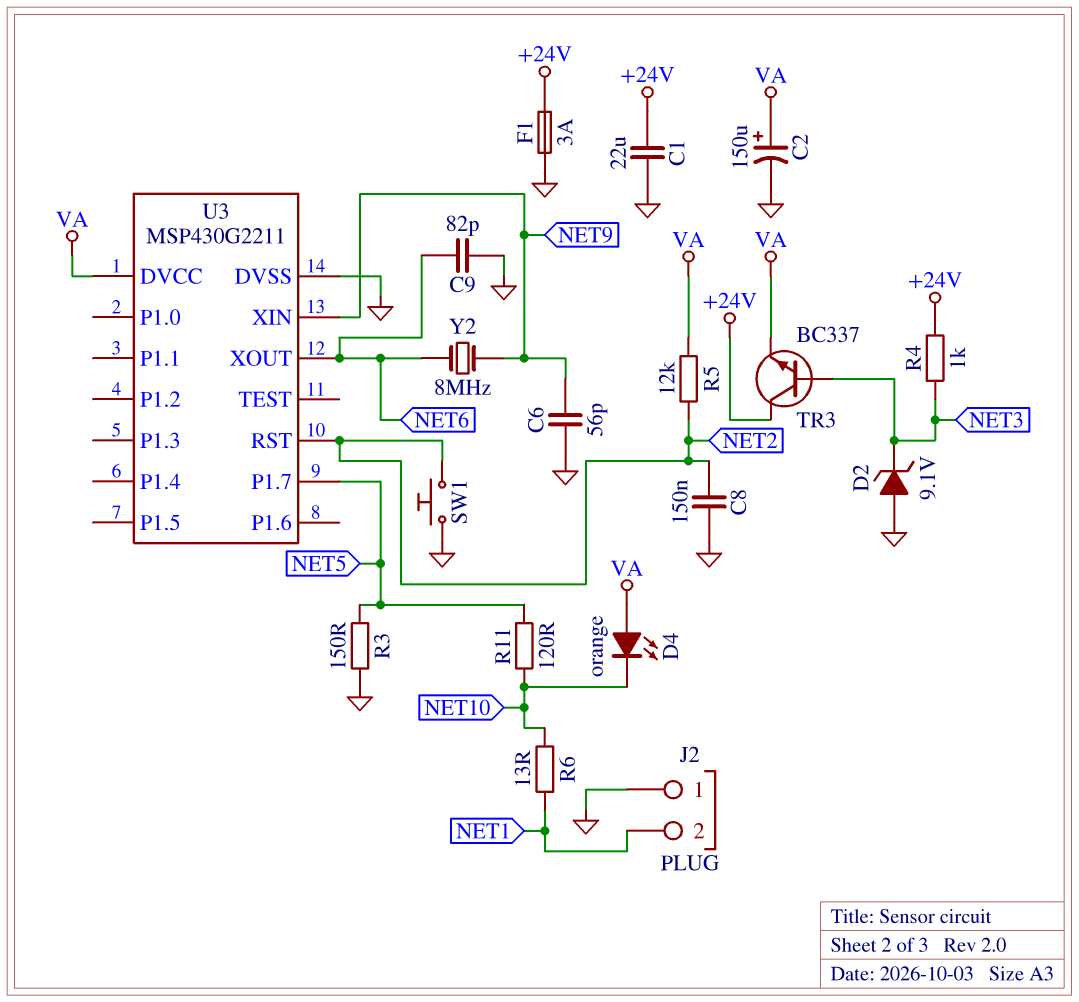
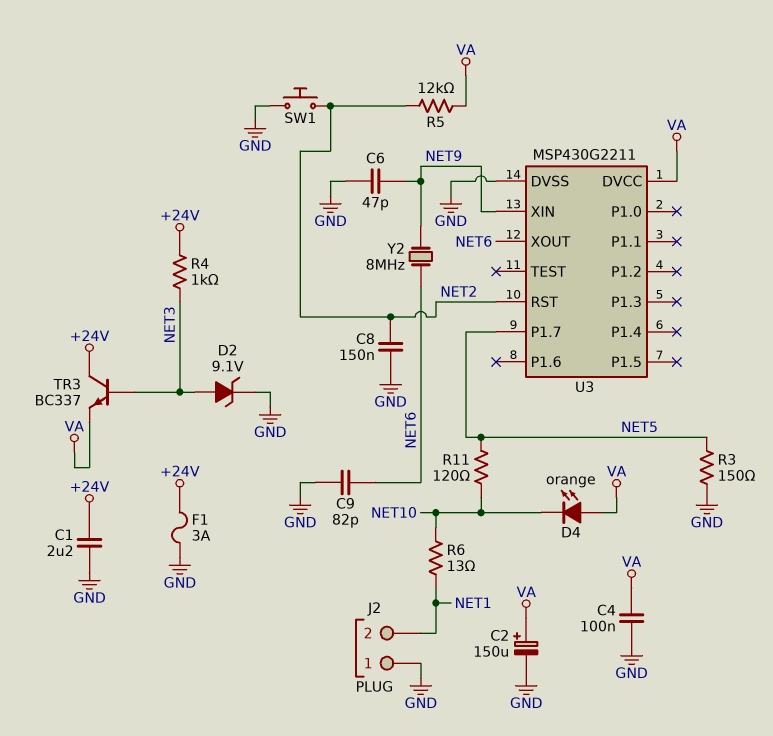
C1: 22uF (+24V, GND) -> 2.2uF (+24V, GND)
C4: none -> 100nF (GND, VA)
C6: 56pF (GND, NET9) -> 47pF (GND, NET9)
D2: zener 9.1V (A GND, K NET3) -> zener 9.1V (A NET3, K GND)

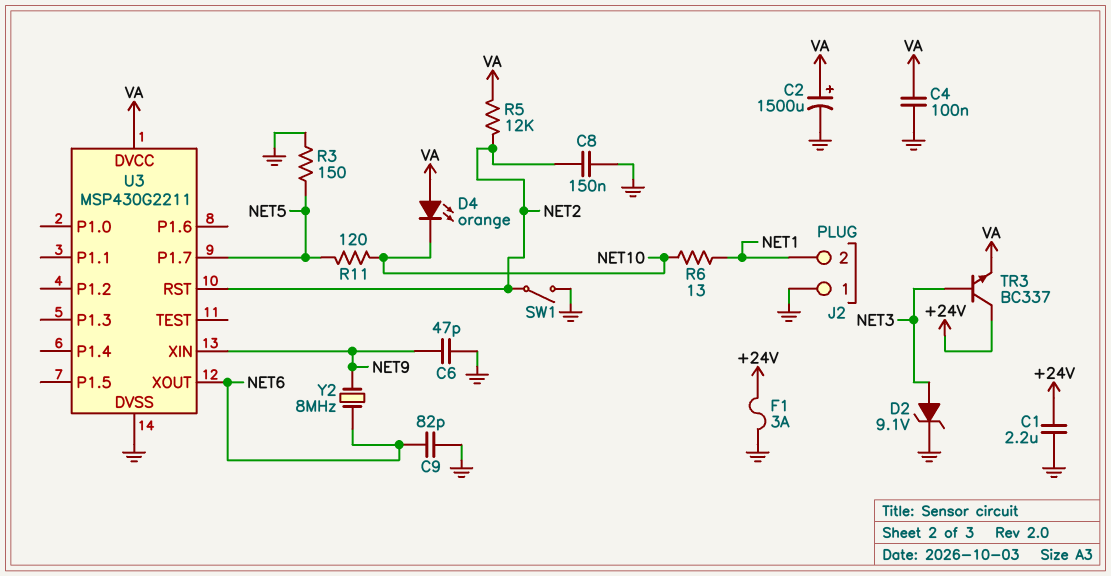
C2: 150uF (plus VA, minus GND) -> 1500uF (plus VA, minus GND)
R4: 1k (+24V, NET3) -> none
SW1: button (GND, NET2) -> switch (GND, NET2)

